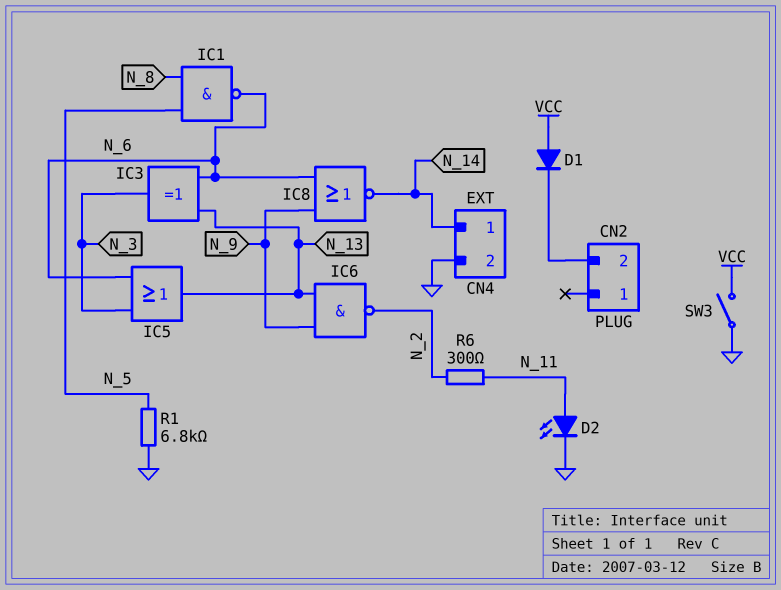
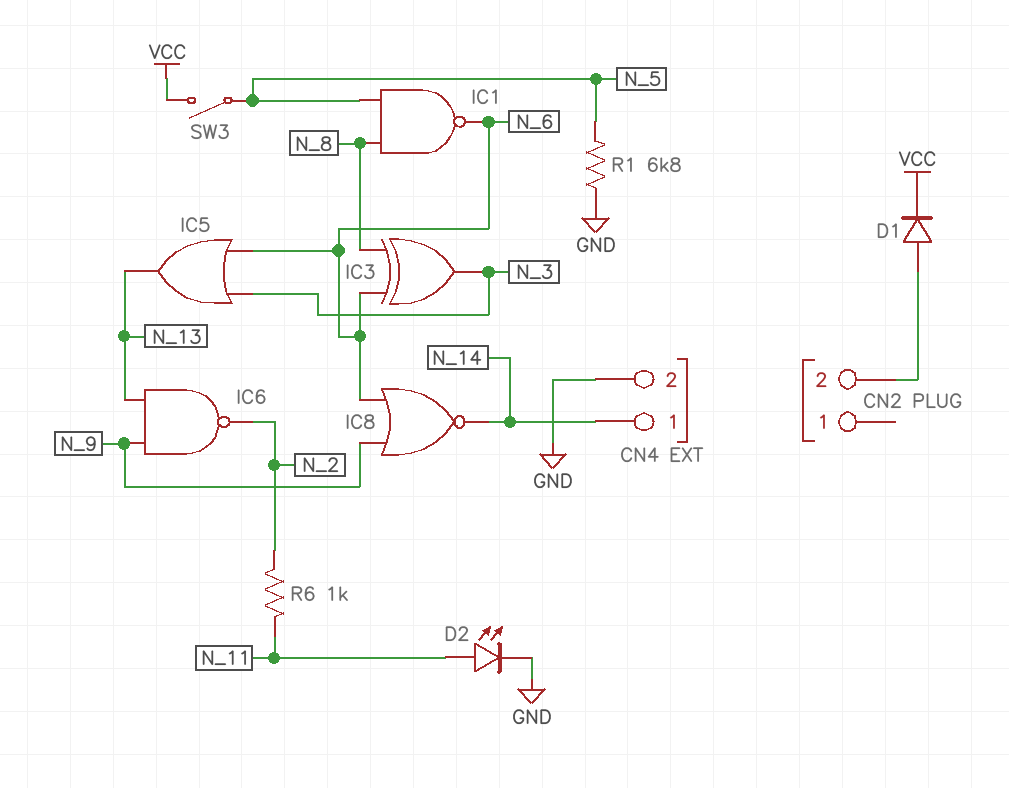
D1: diode (A VCC, K CN2/2) -> diode (A CN2/2, K VCC)
IC3: XOR (in N_6, in N_13, out N_3) -> XOR (in N_6, in N_8, out N_3)
R6: 300 (N_2, N_11) -> 1k (N_2, N_11)
SW3: switch (GND, VCC) -> switch (N_5, VCC)

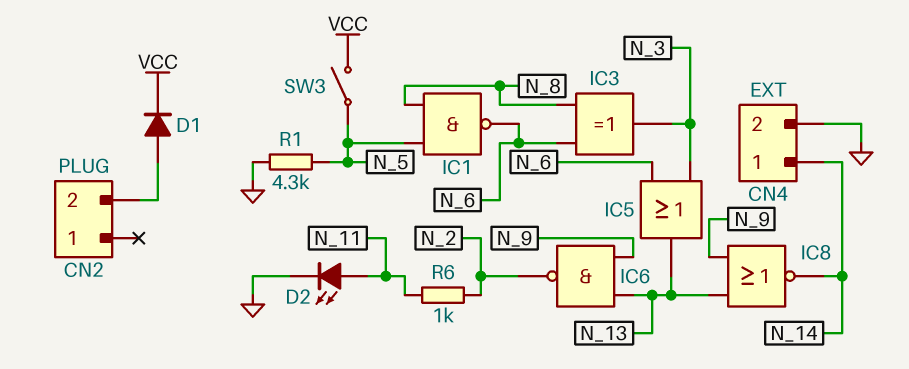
IC8: NOR (in N_6, in N_9, out N_14) -> NOR (in N_9, in N_13, out N_14)
R1: 6.8k (GND, N_5) -> 4.3k (GND, N_5)

